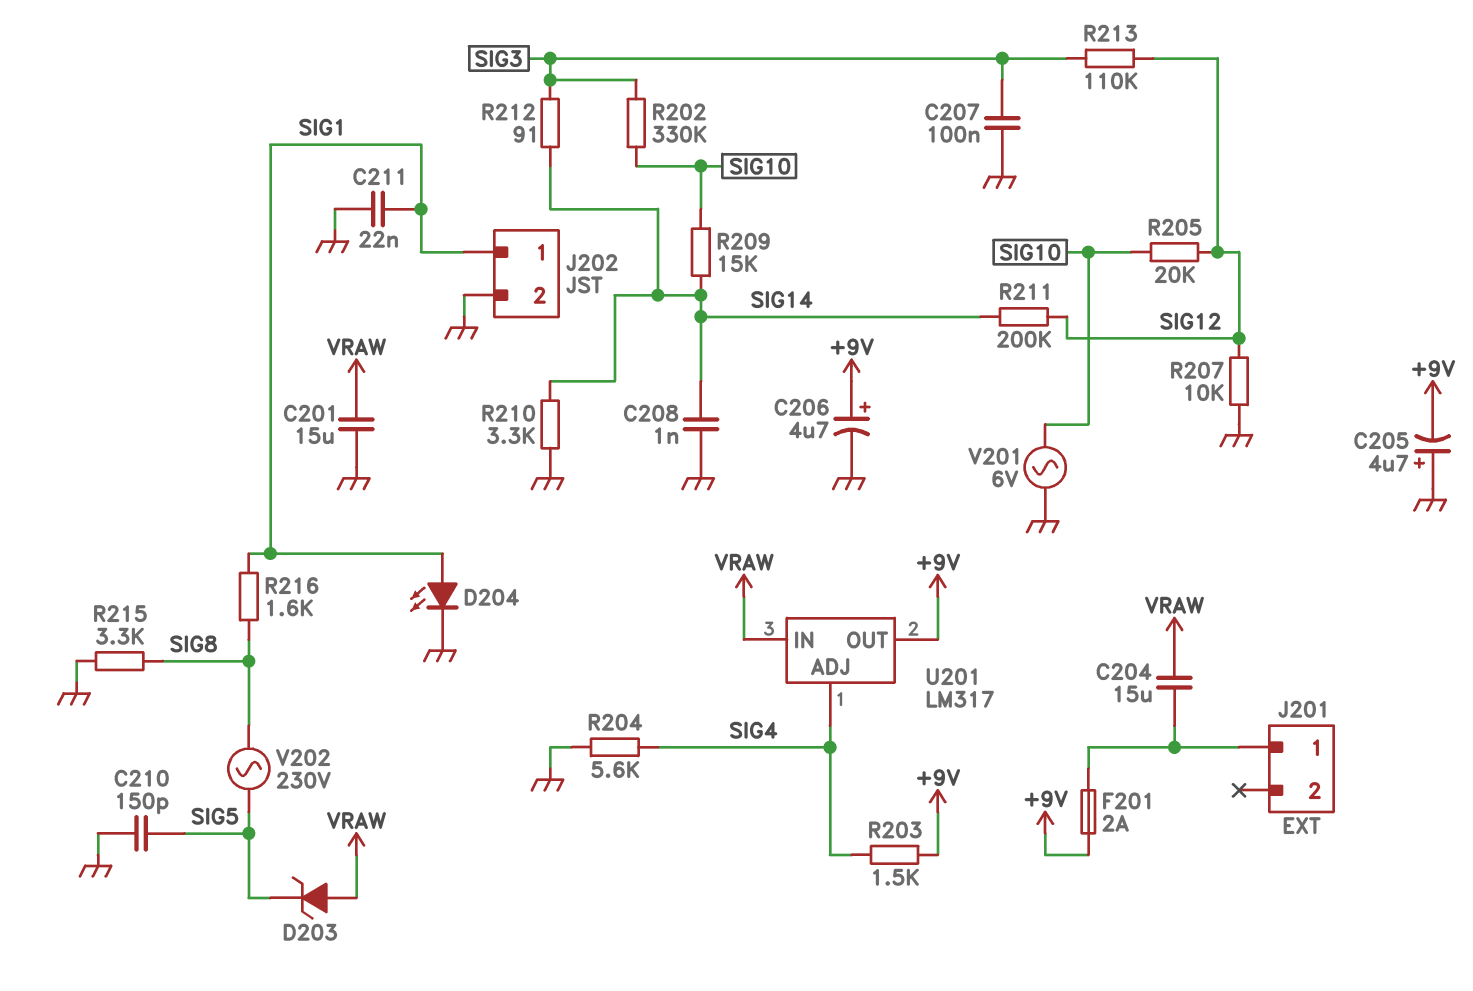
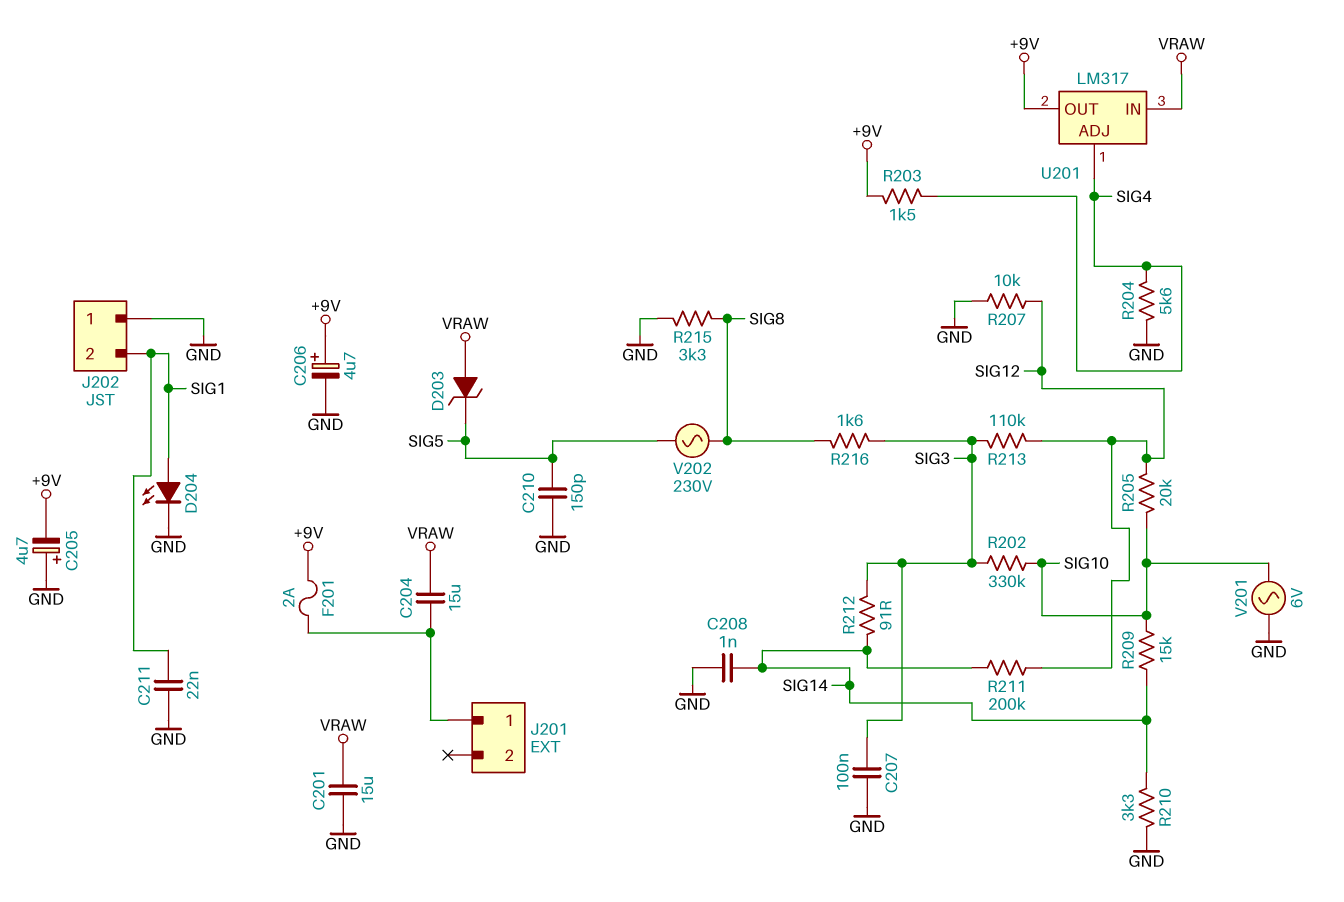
J202 pin 1: SIG1 -> GND
J202 pin 2: GND -> SIG1
R216: 1.6k (SIG1, SIG8) -> 1.6k (SIG3, SIG8)

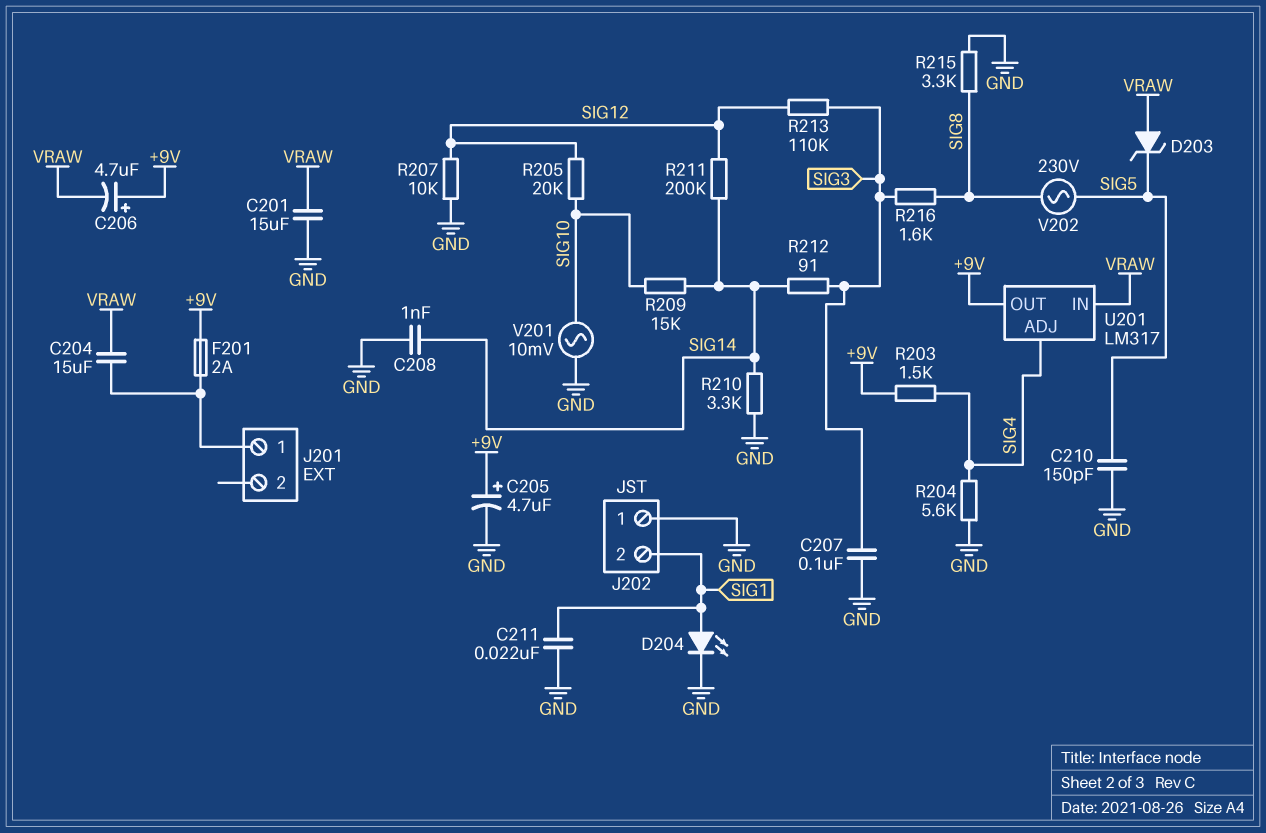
C205: 4.7uF (plus GND, minus +9V) -> 4.7uF (plus +9V, minus GND)
C206: 4.7uF (plus +9V, minus GND) -> 4.7uF (plus +9V, minus VRAW)
R202: 330k (SIG3, SIG10) -> none
V201: AC 6V (GND, SIG10) -> AC 10mV (GND, SIG10)

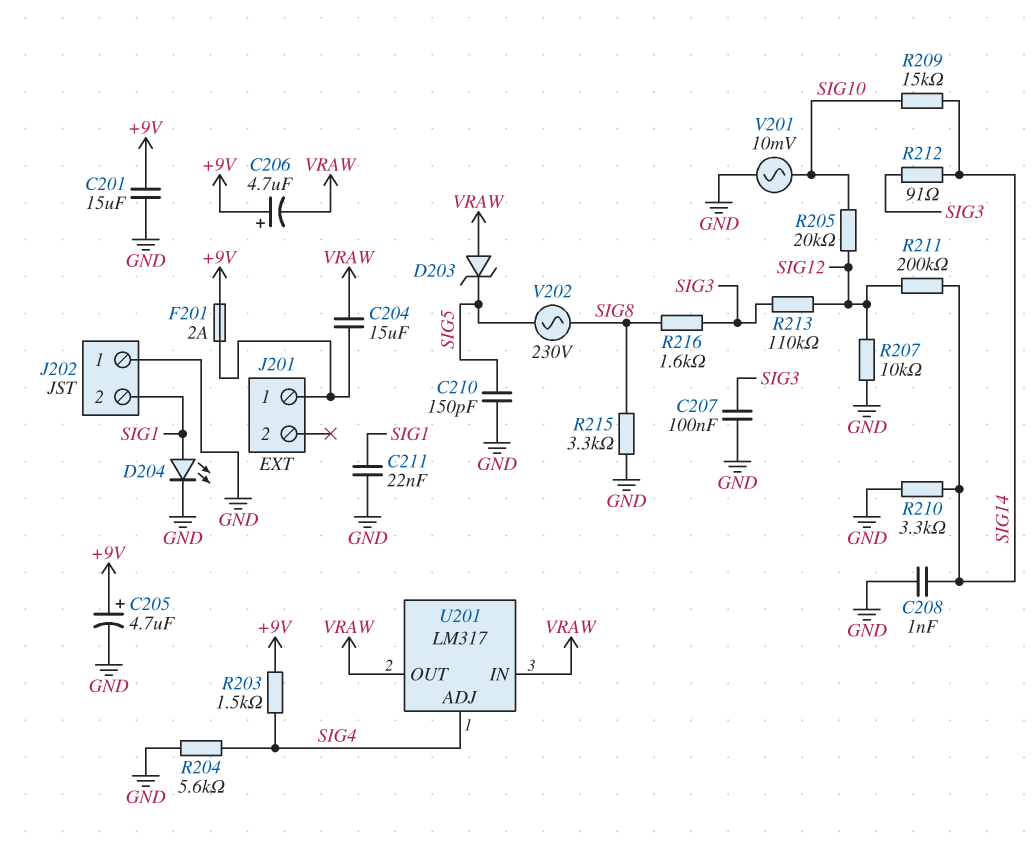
C201: 15uF (GND, VRAW) -> 15uF (+9V, GND)
U201 pin OUT: +9V -> VRAW

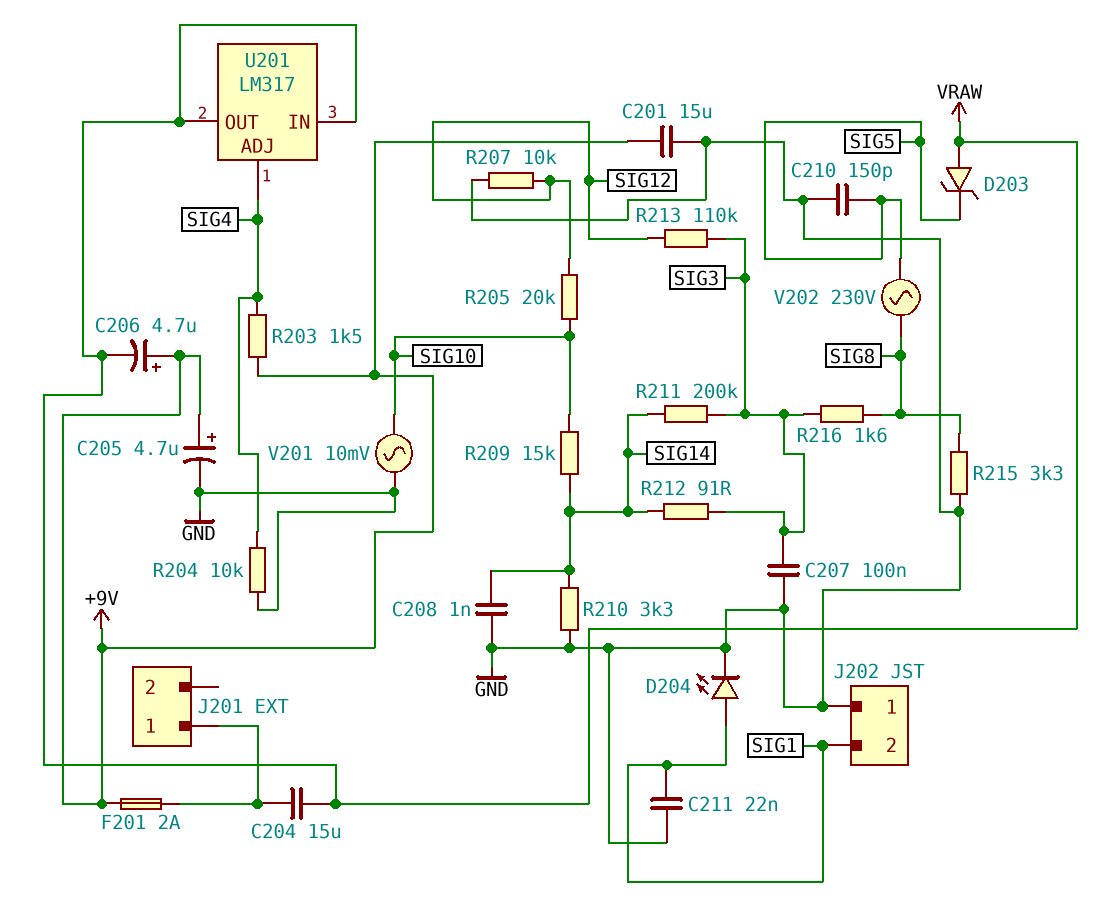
R204: 5.6k (GND, SIG4) -> 10k (GND, SIG4)
R211: 200k (SIG12, SIG14) -> 200k (SIG3, SIG14)

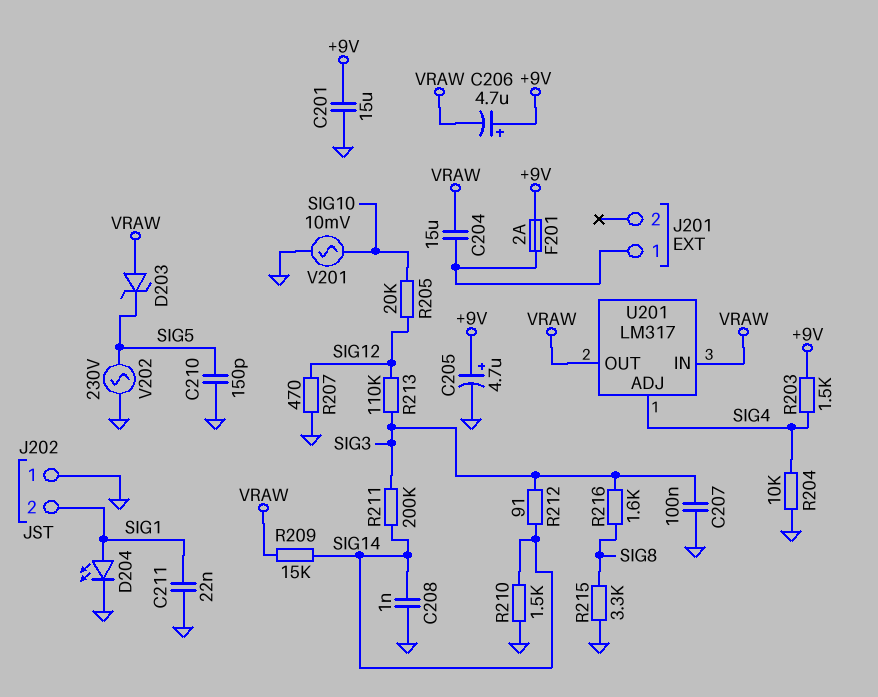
R207: 10k (GND, SIG12) -> 470 (GND, SIG12)
R209: 15k (SIG10, SIG14) -> 15k (SIG14, VRAW)
R210: 3.3k (GND, SIG14) -> 1.5k (GND, SIG14)
V202: AC 230V (SIG5, SIG8) -> AC 230V (GND, SIG5)

